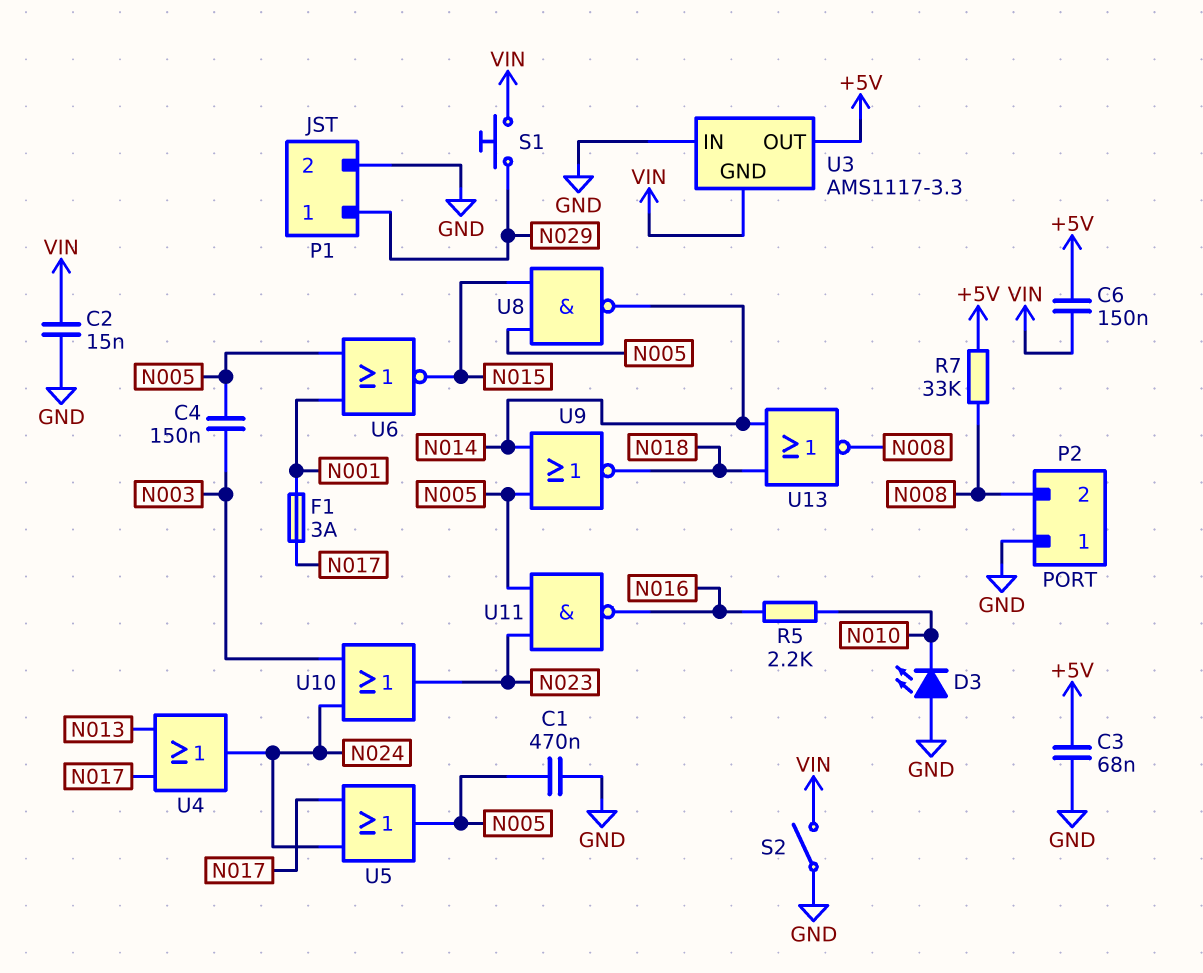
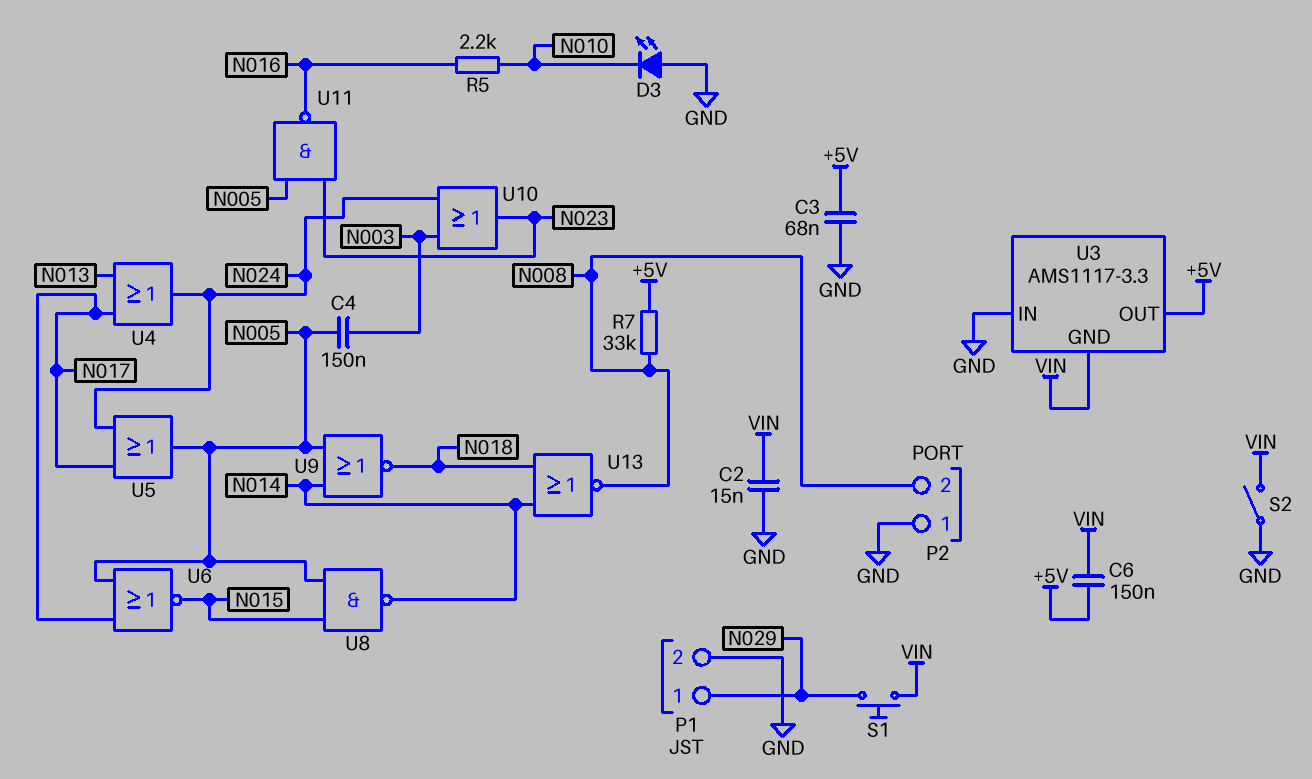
C1: 470nF (GND, N005) -> none
F1: 3A (N001, N017) -> none
U6: NOR (in N001, in N005, out N015) -> NOR (in N005, in N017, out N015)

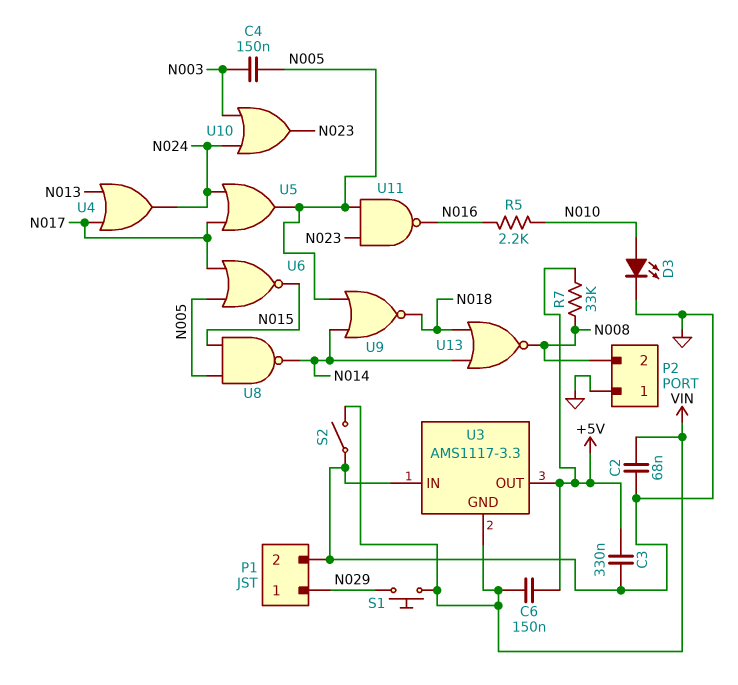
C2: 15nF (GND, VIN) -> 68nF (GND, VIN)
C3: 68nF (+5V, GND) -> 330nF (+5V, GND)
D3: LED (A GND, K N010) -> LED (A N010, K GND)

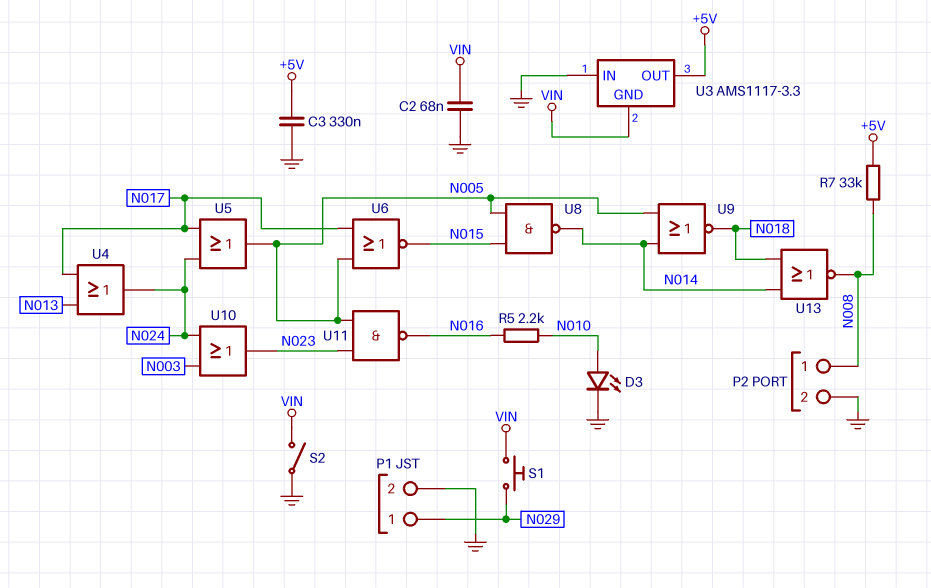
C4: 150nF (N003, N005) -> none
C6: 150nF (+5V, VIN) -> none
P2 pin 1: GND -> N008
P2 pin 2: N008 -> GND

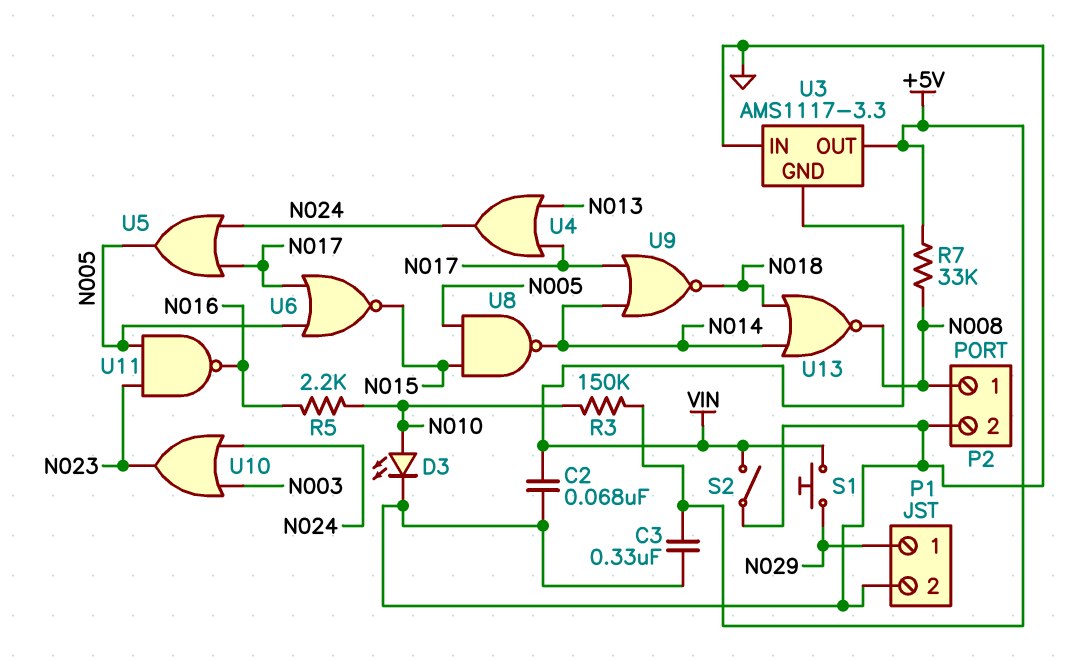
R3: none -> 150k (+5V, N010)
U9: NOR (in N005, in N014, out N018) -> NOR (in N014, in N017, out N018)

